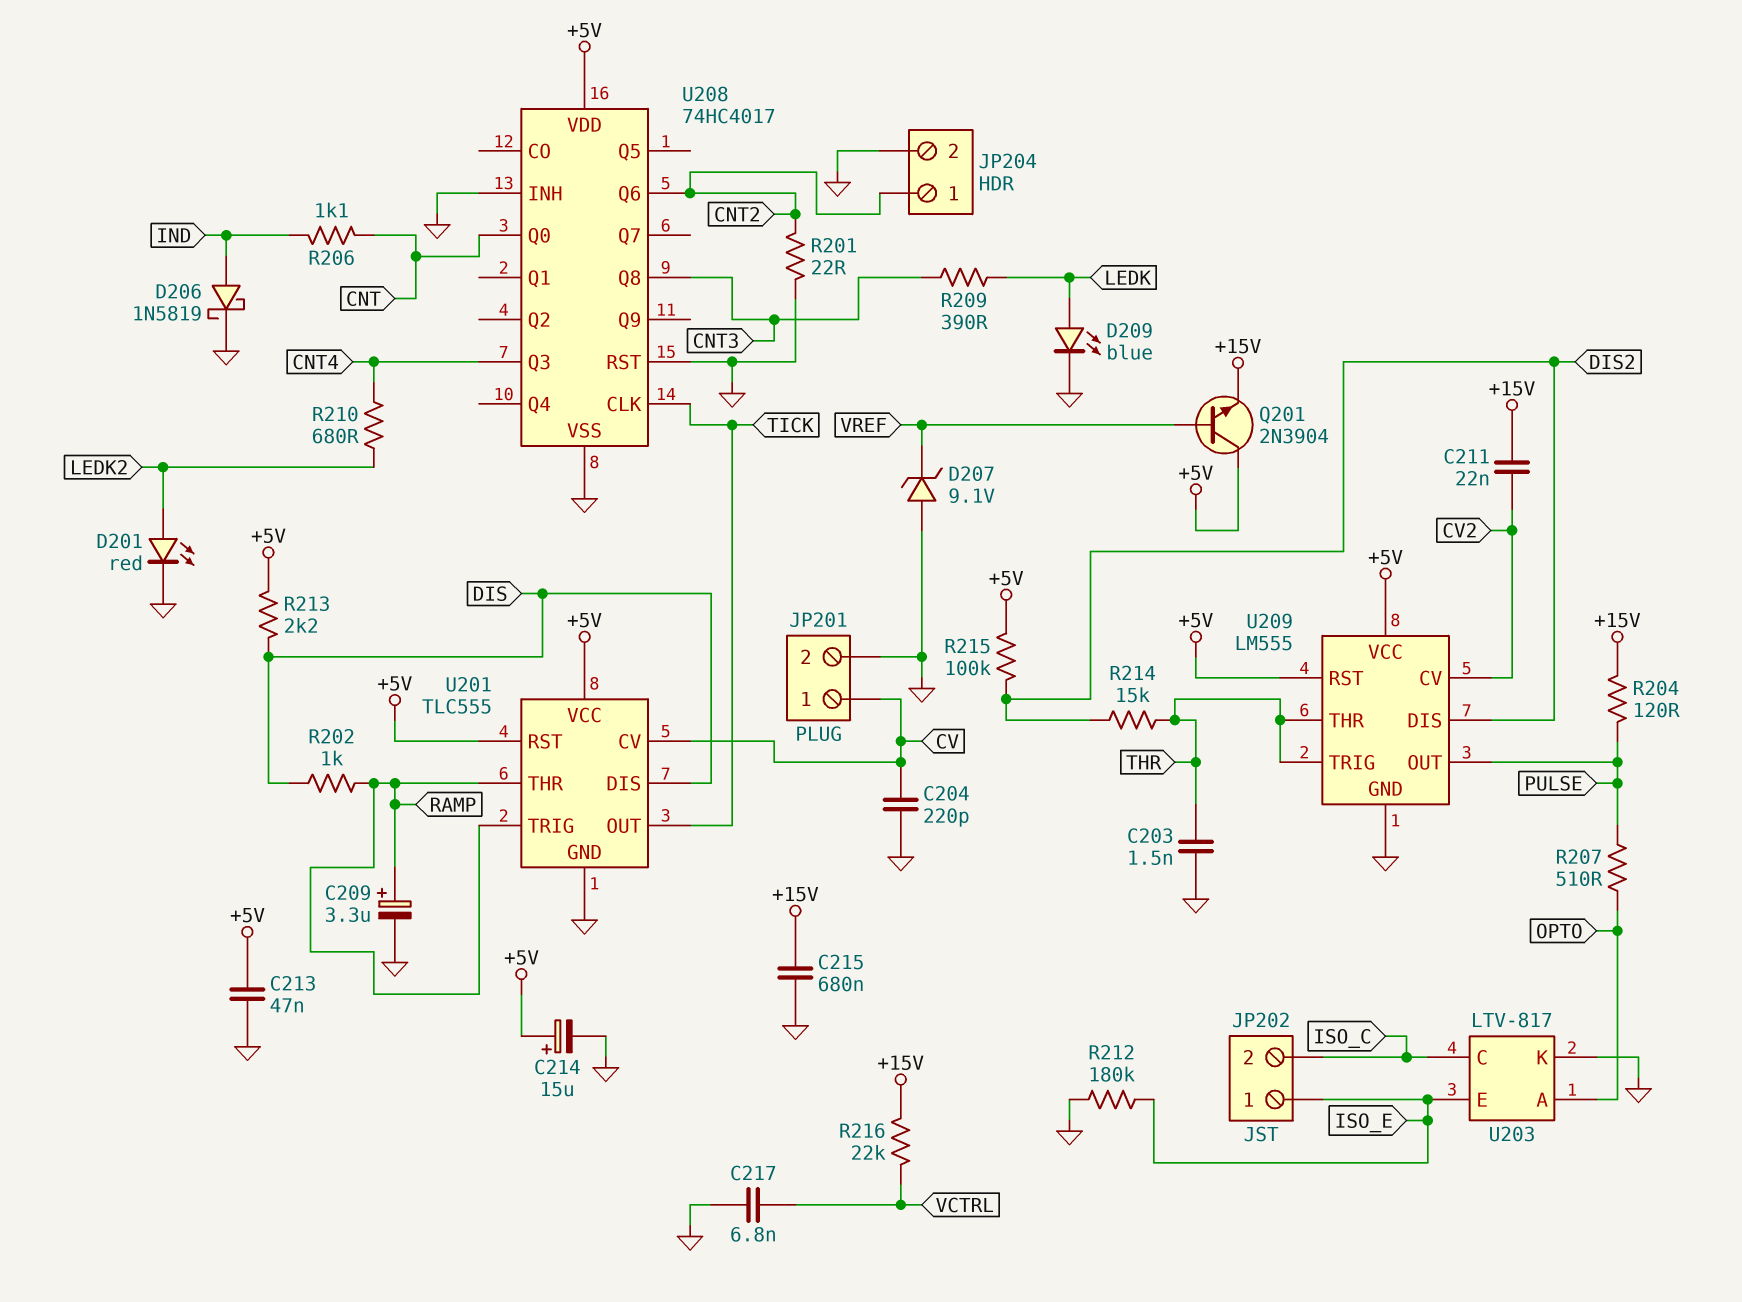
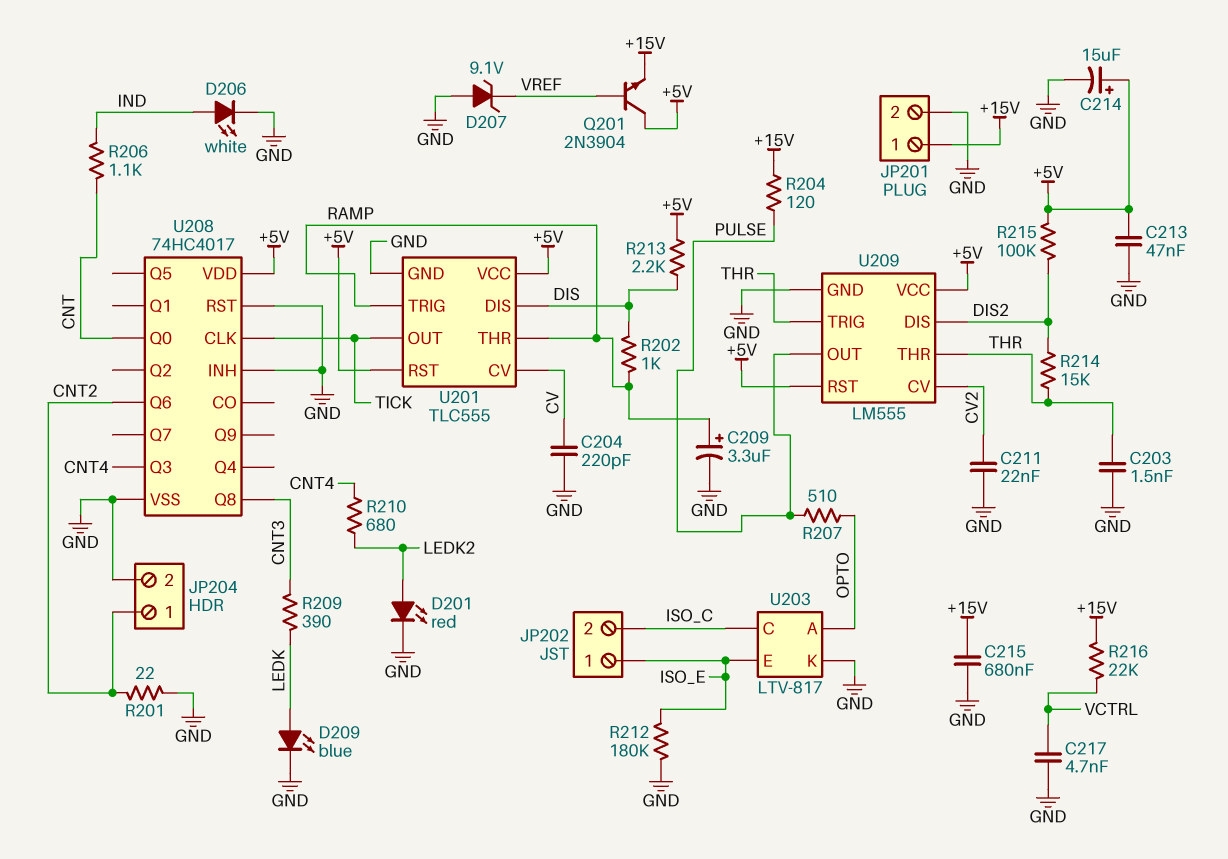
C211: 22nF (+15V, CV2) -> 22nF (CV2, GND)
C217: 6.8nF (GND, VCTRL) -> 4.7nF (GND, VCTRL)
D206: schottky 1N5819 (A IND, K GND) -> LED white (A IND, K GND)
JP201 pin 1: CV -> +15V

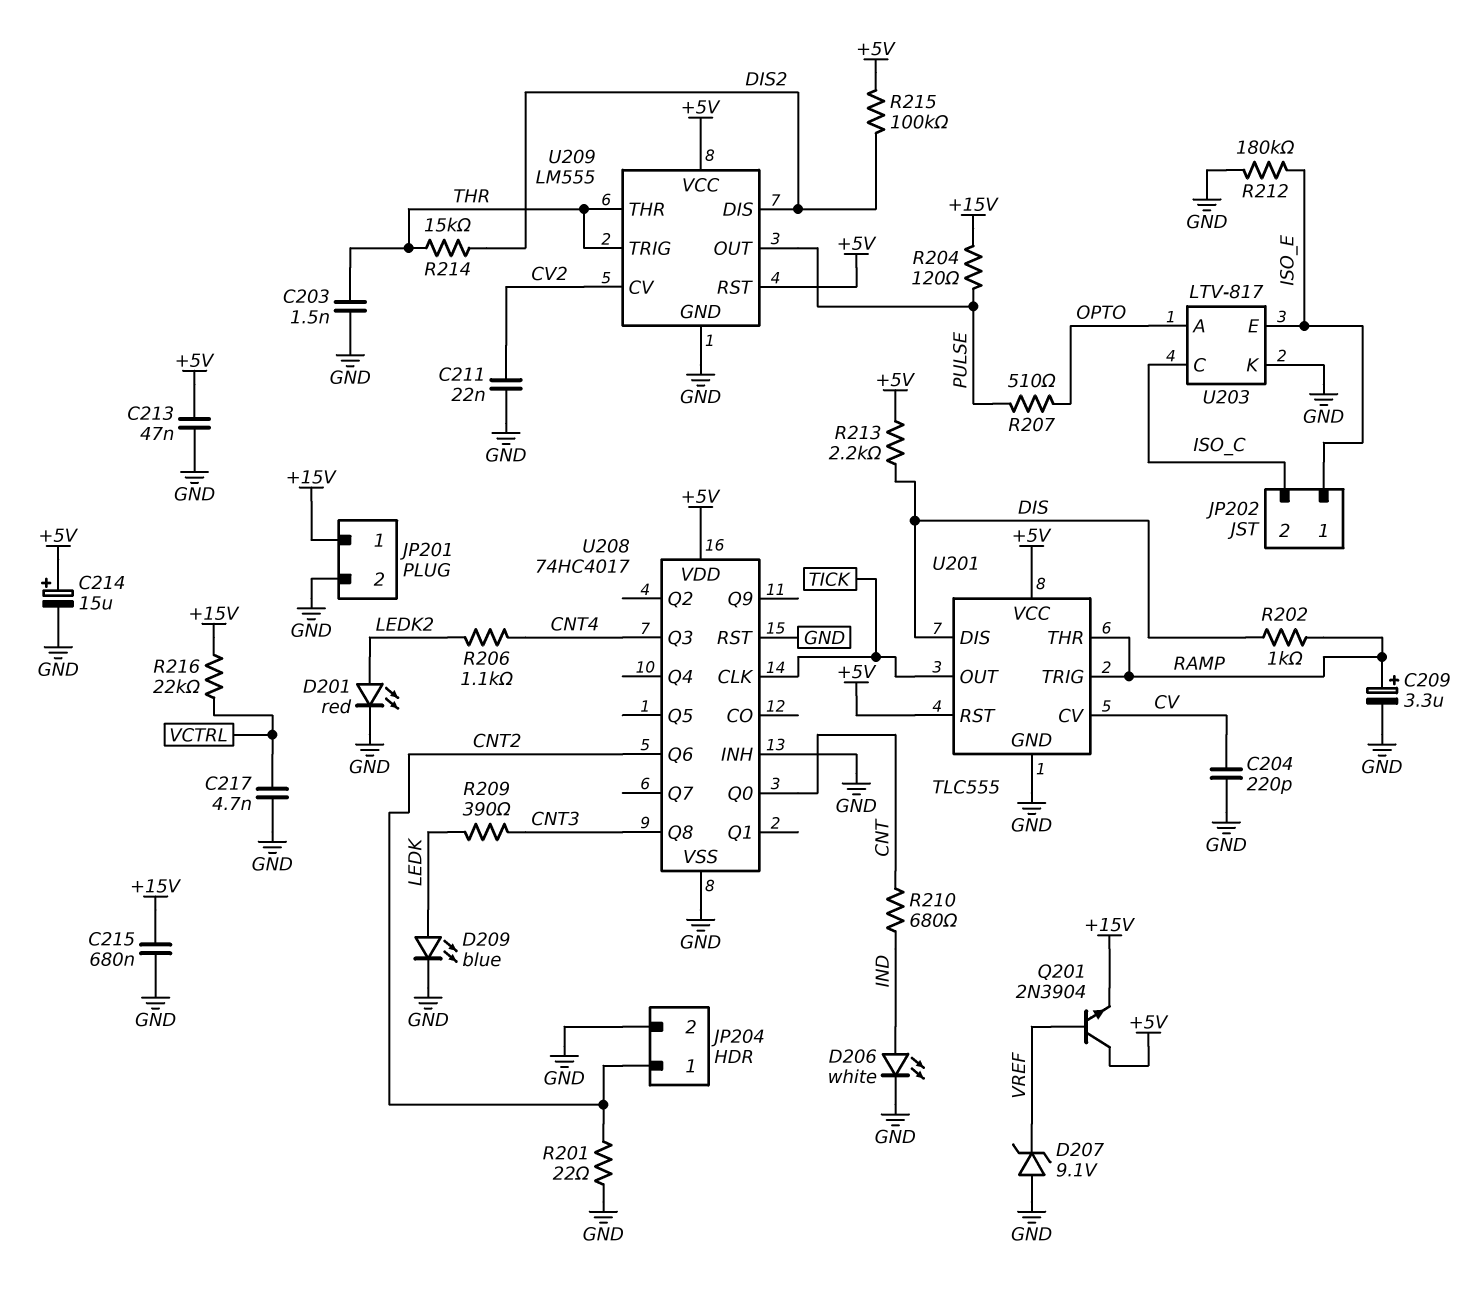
R206: 1.1k (CNT, IND) -> 1.1k (CNT4, LEDK2)
R210: 680 (CNT4, LEDK2) -> 680 (CNT, IND)

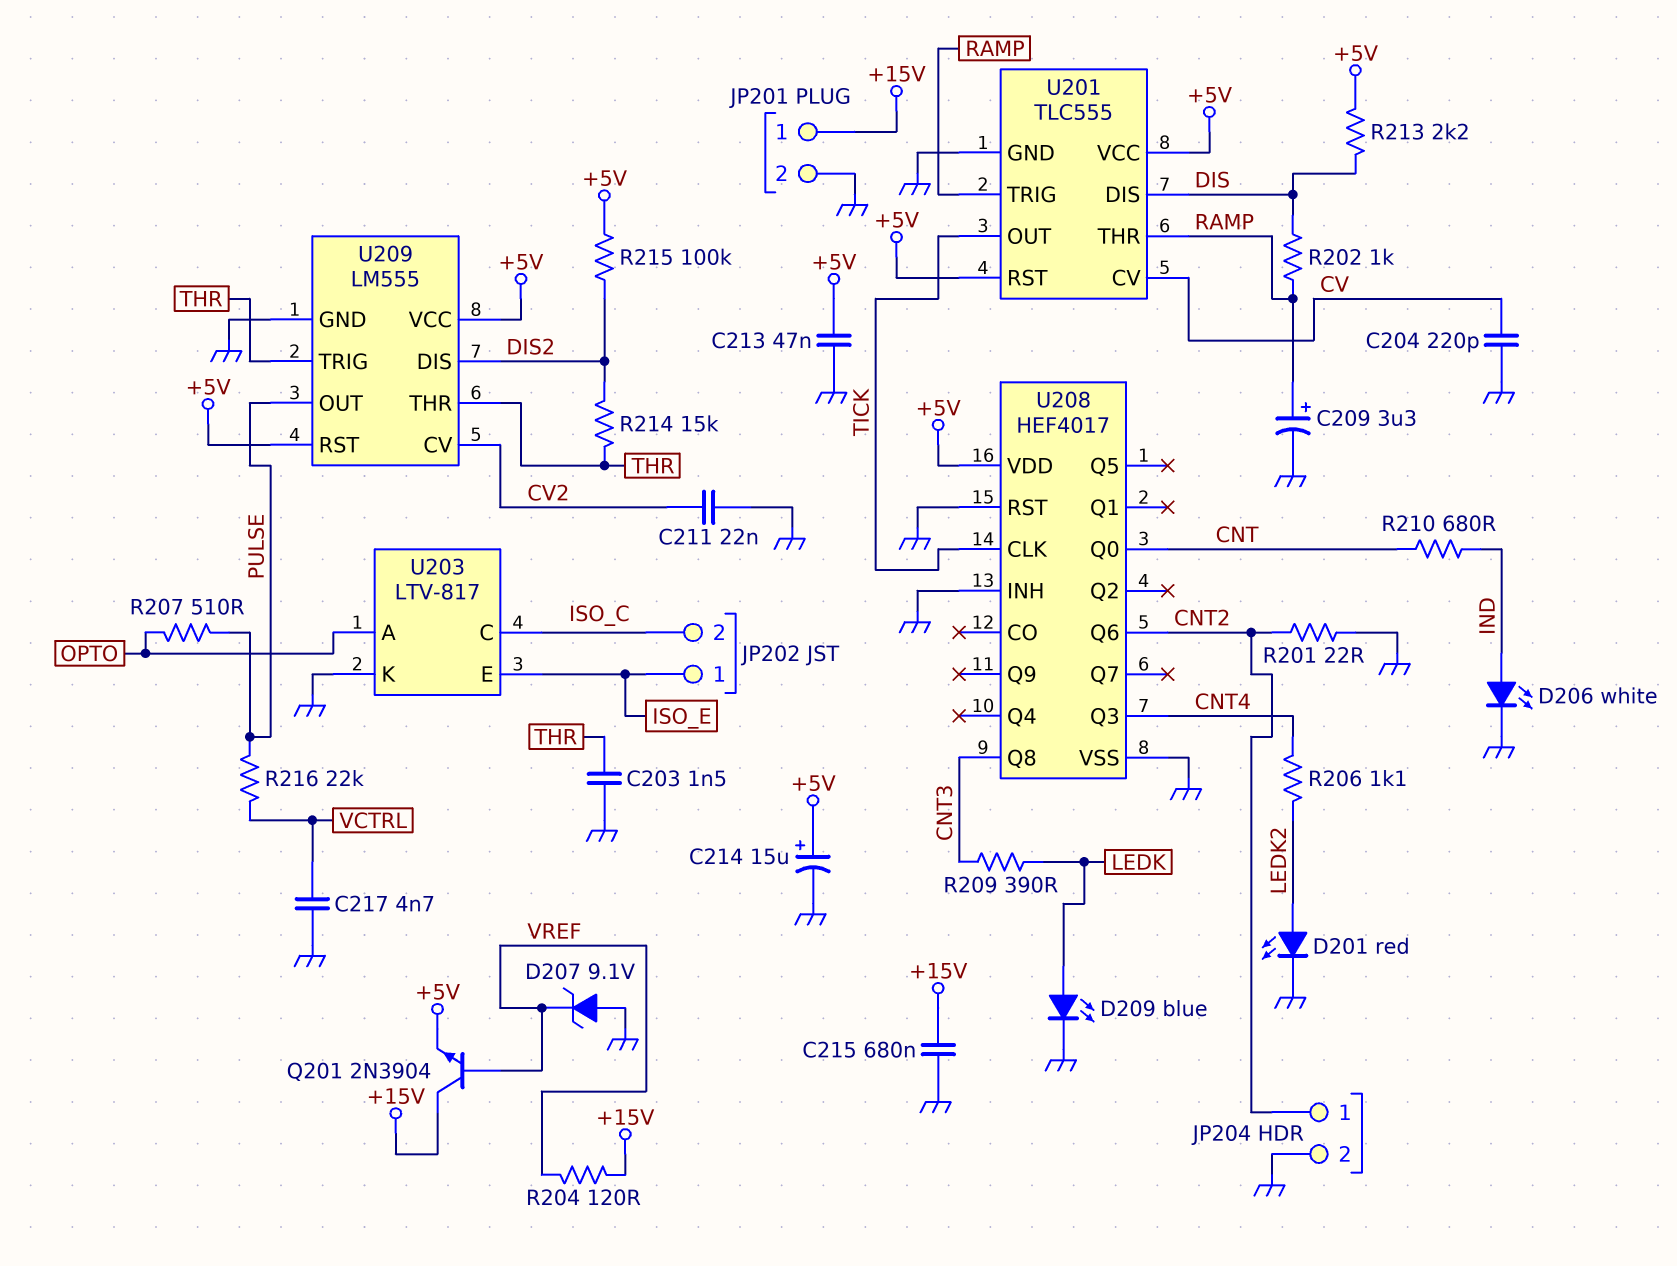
Q201: NPN 2N3904 (B VREF, C +5V, E +15V) -> NPN 2N3904 (B VREF, C +15V, E +5V)
R204: 120 (+15V, PULSE) -> 120 (+15V, VREF)
R212: 180k (GND, ISO_E) -> none
R216: 22k (+15V, VCTRL) -> 22k (PULSE, VCTRL)
U208: 74HC4017 -> HEF4017

